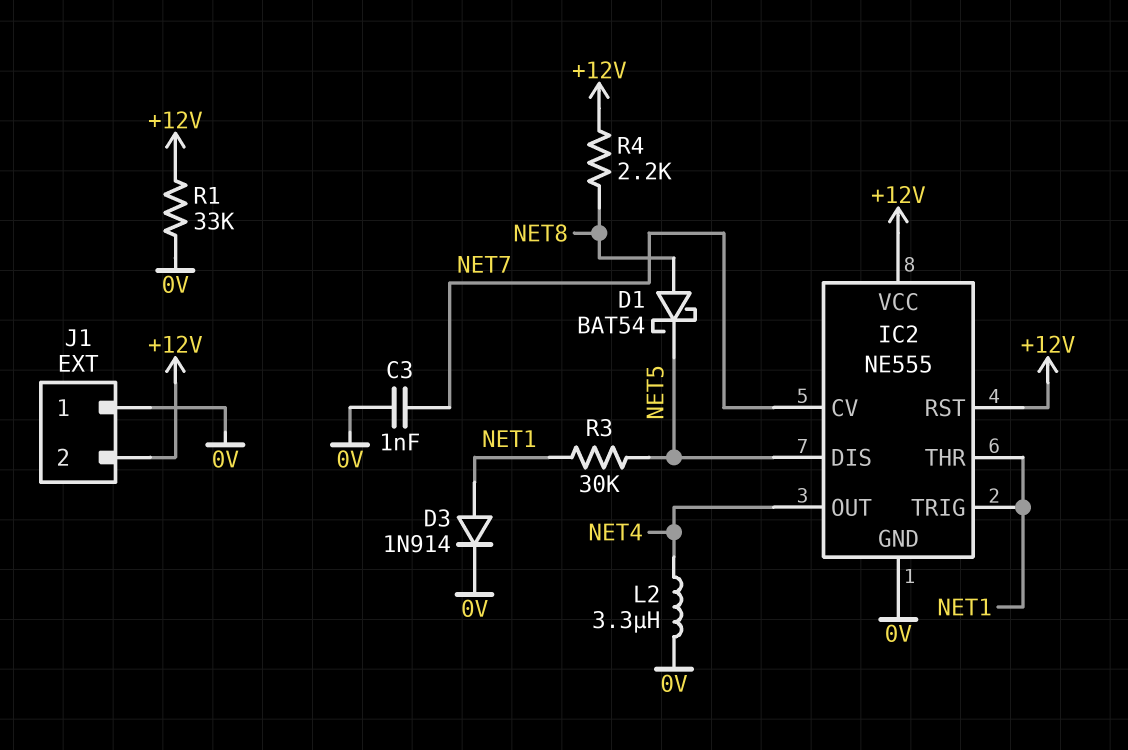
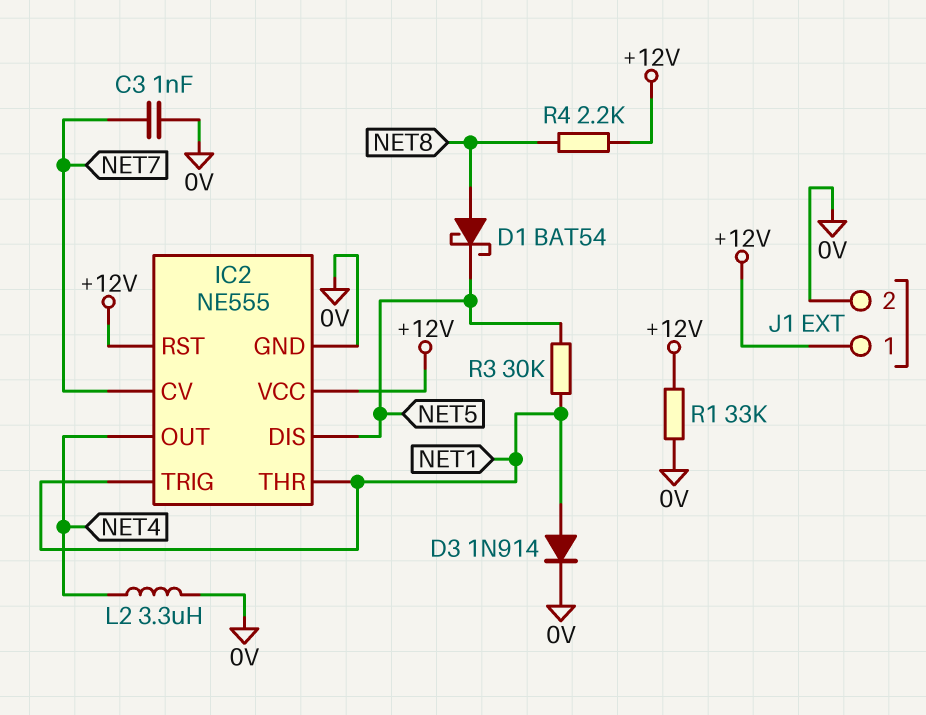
J1 pin 1: 0V -> +12V
J1 pin 2: +12V -> 0V

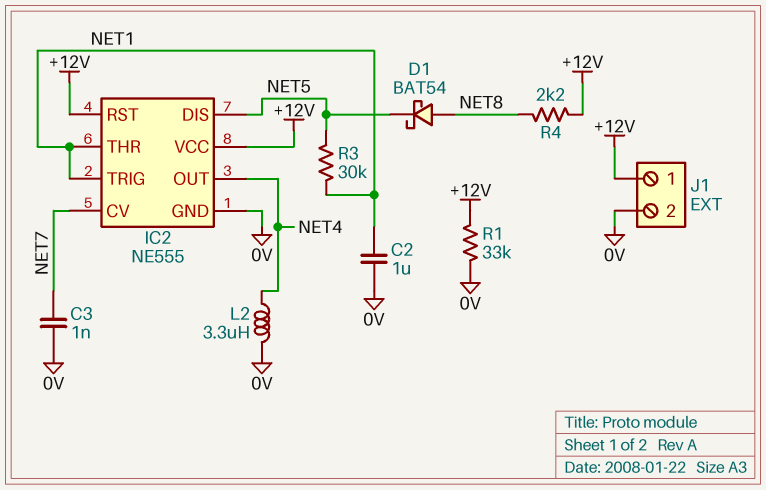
C2: none -> 1uF (0V, NET1)
D3: diode 1N914 (A NET1, K 0V) -> none

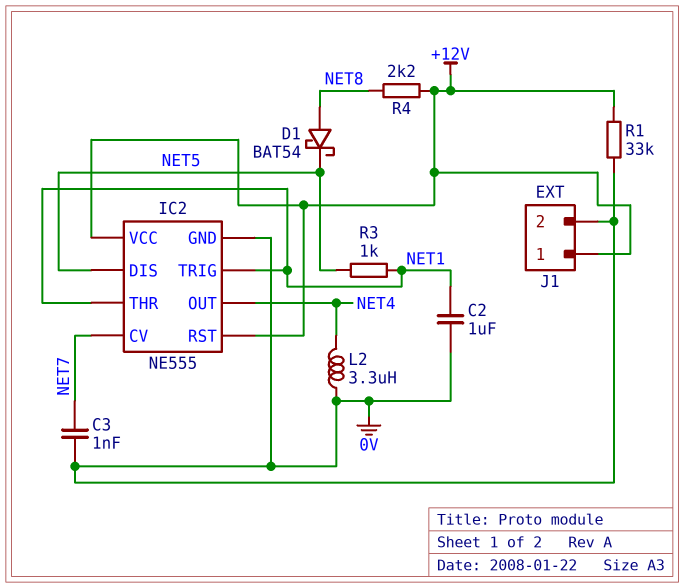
R3: 30k (NET1, NET5) -> 1k (NET1, NET5)

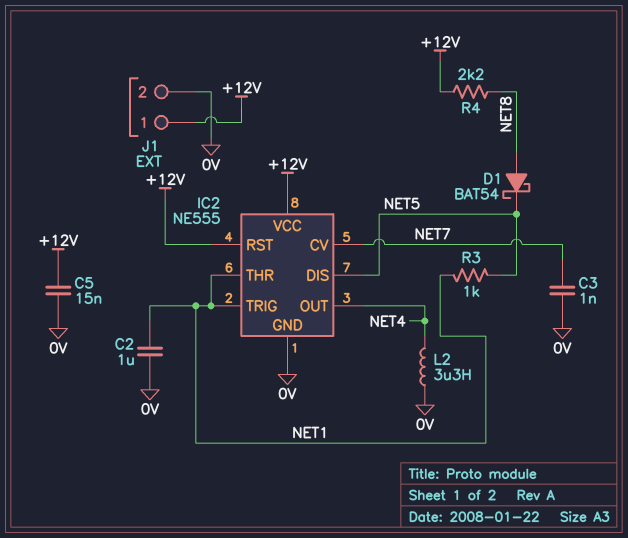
C5: none -> 15nF (+12V, 0V)
R1: 33k (+12V, 0V) -> none

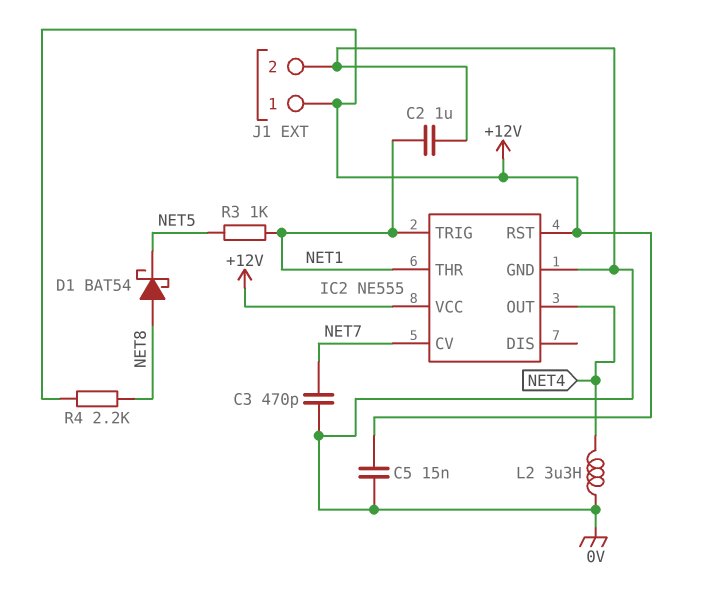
C3: 1nF (0V, NET7) -> 470pF (0V, NET7)
IC2 pin DIS: NET5 -> none

